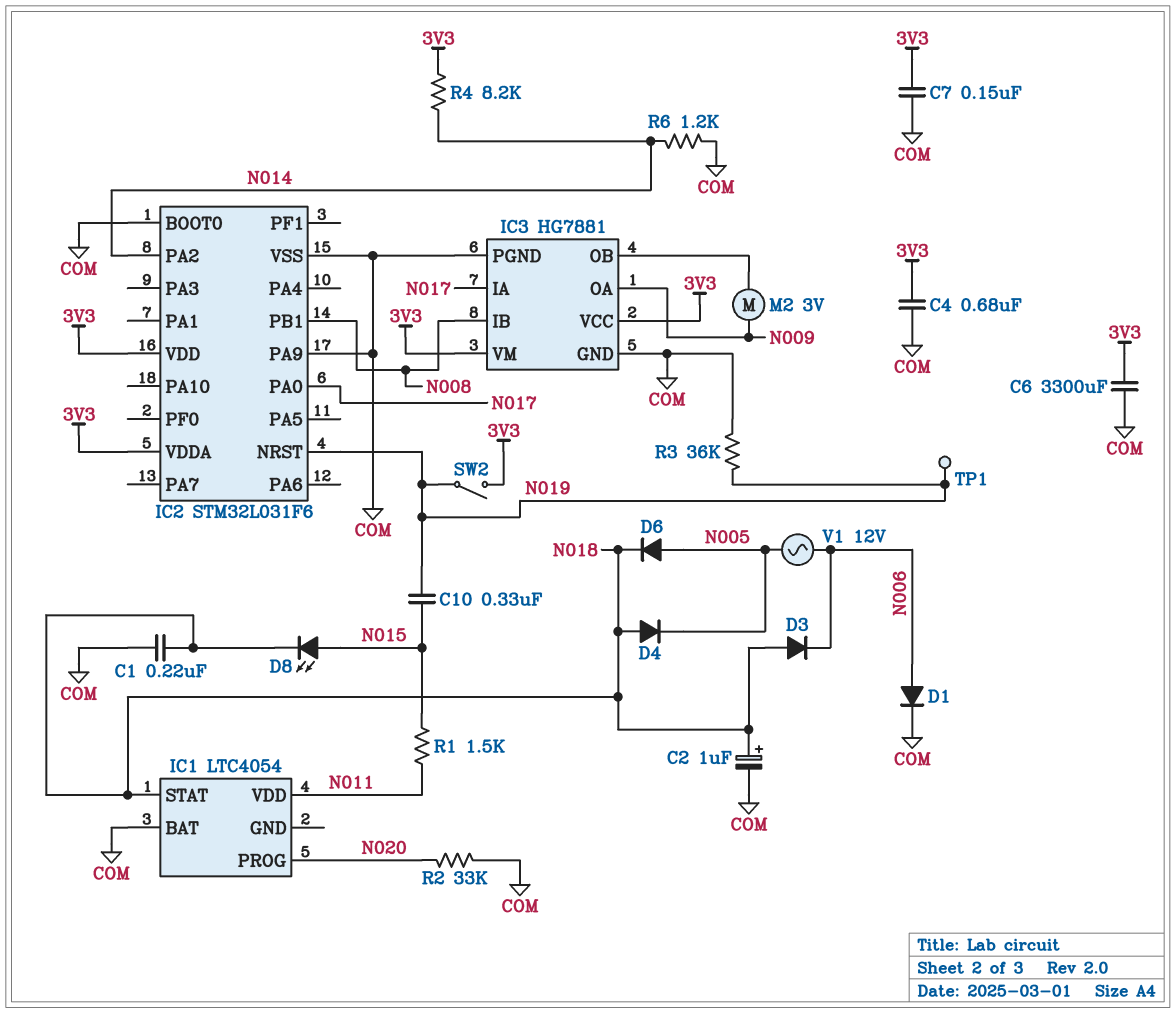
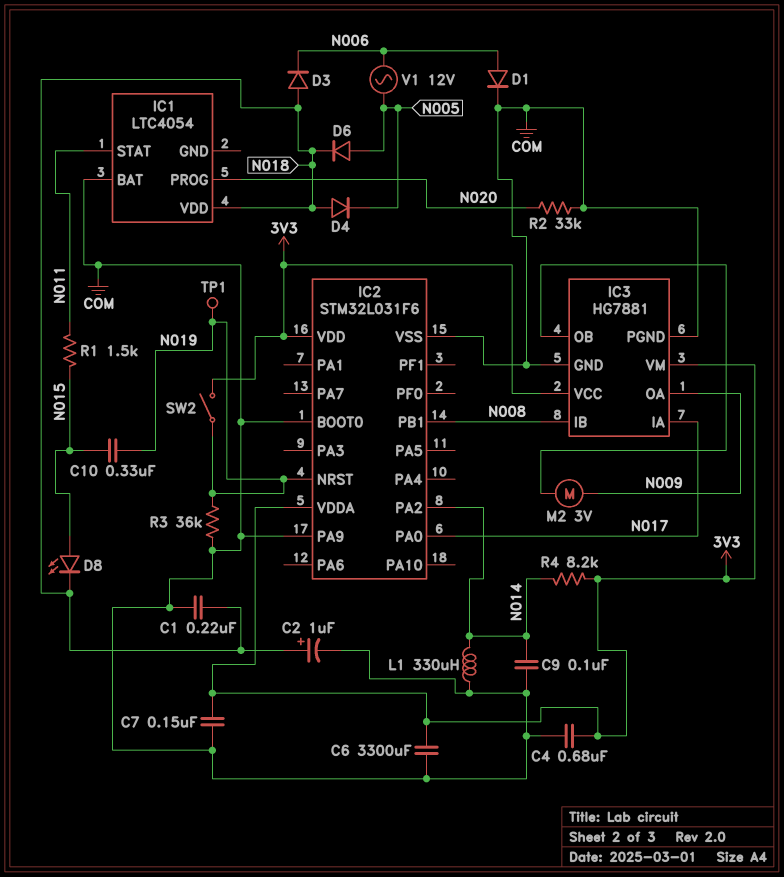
C9: none -> 100nF (COM, N014)
IC1 pin STAT: N018 -> N011
IC1 pin VDD: N011 -> N018
L1: none -> 330uH (COM, N014)
R6: 1.2k (COM, N014) -> none

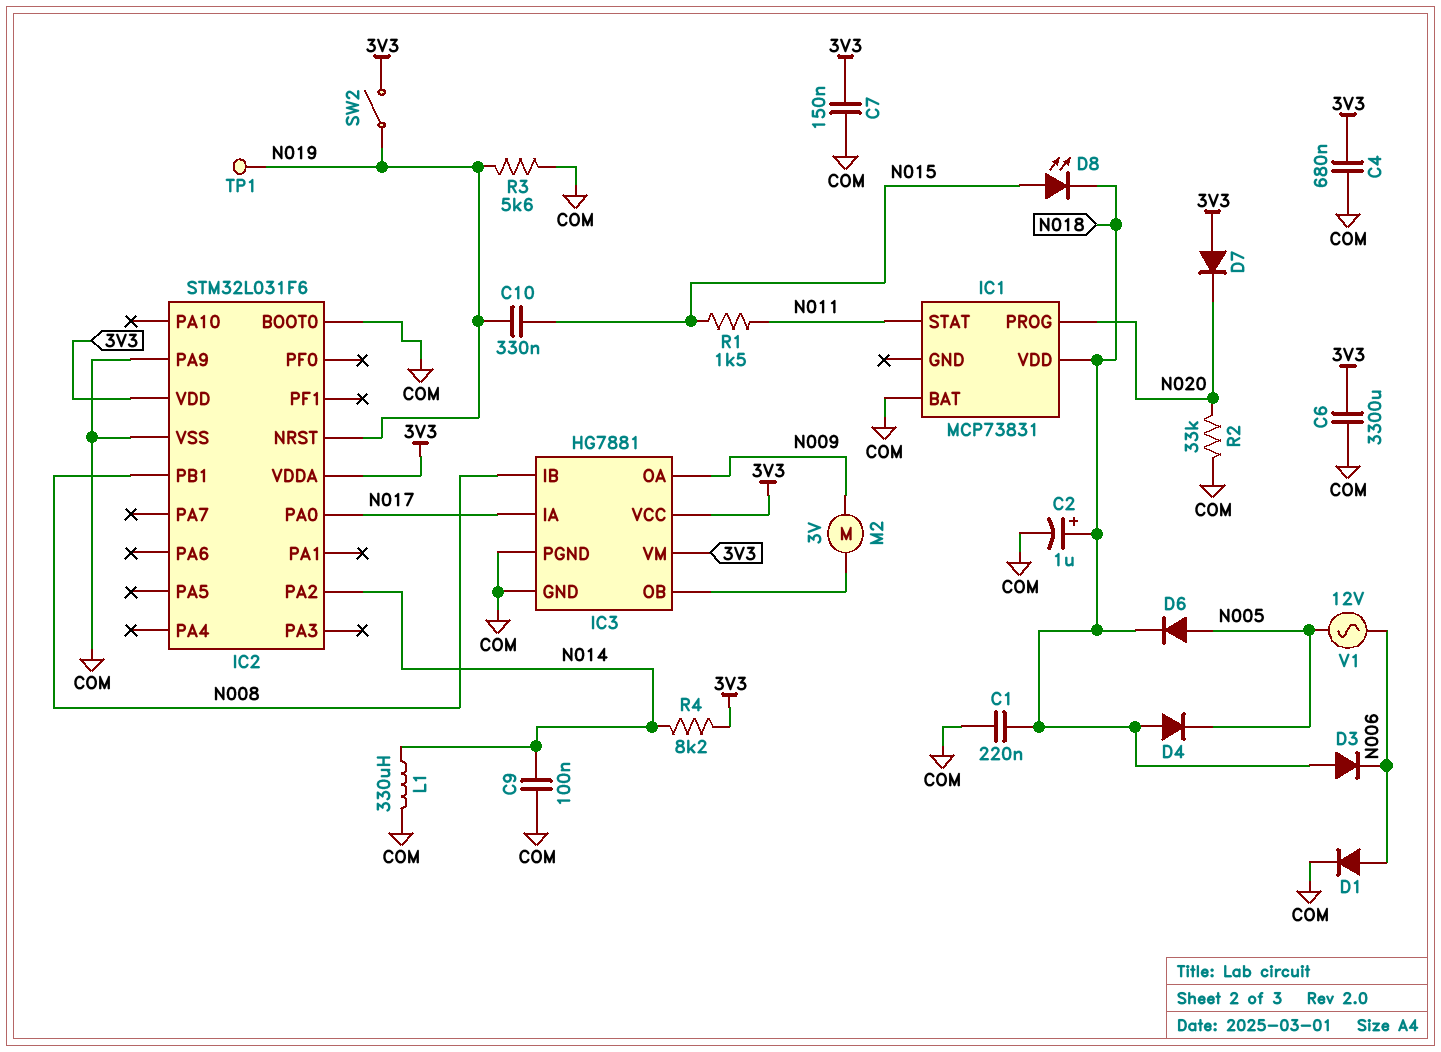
D7: none -> diode (A 3V3, K N020)
IC1: LTC4054 -> MCP73831
R3: 36k (COM, N019) -> 5.6k (COM, N019)

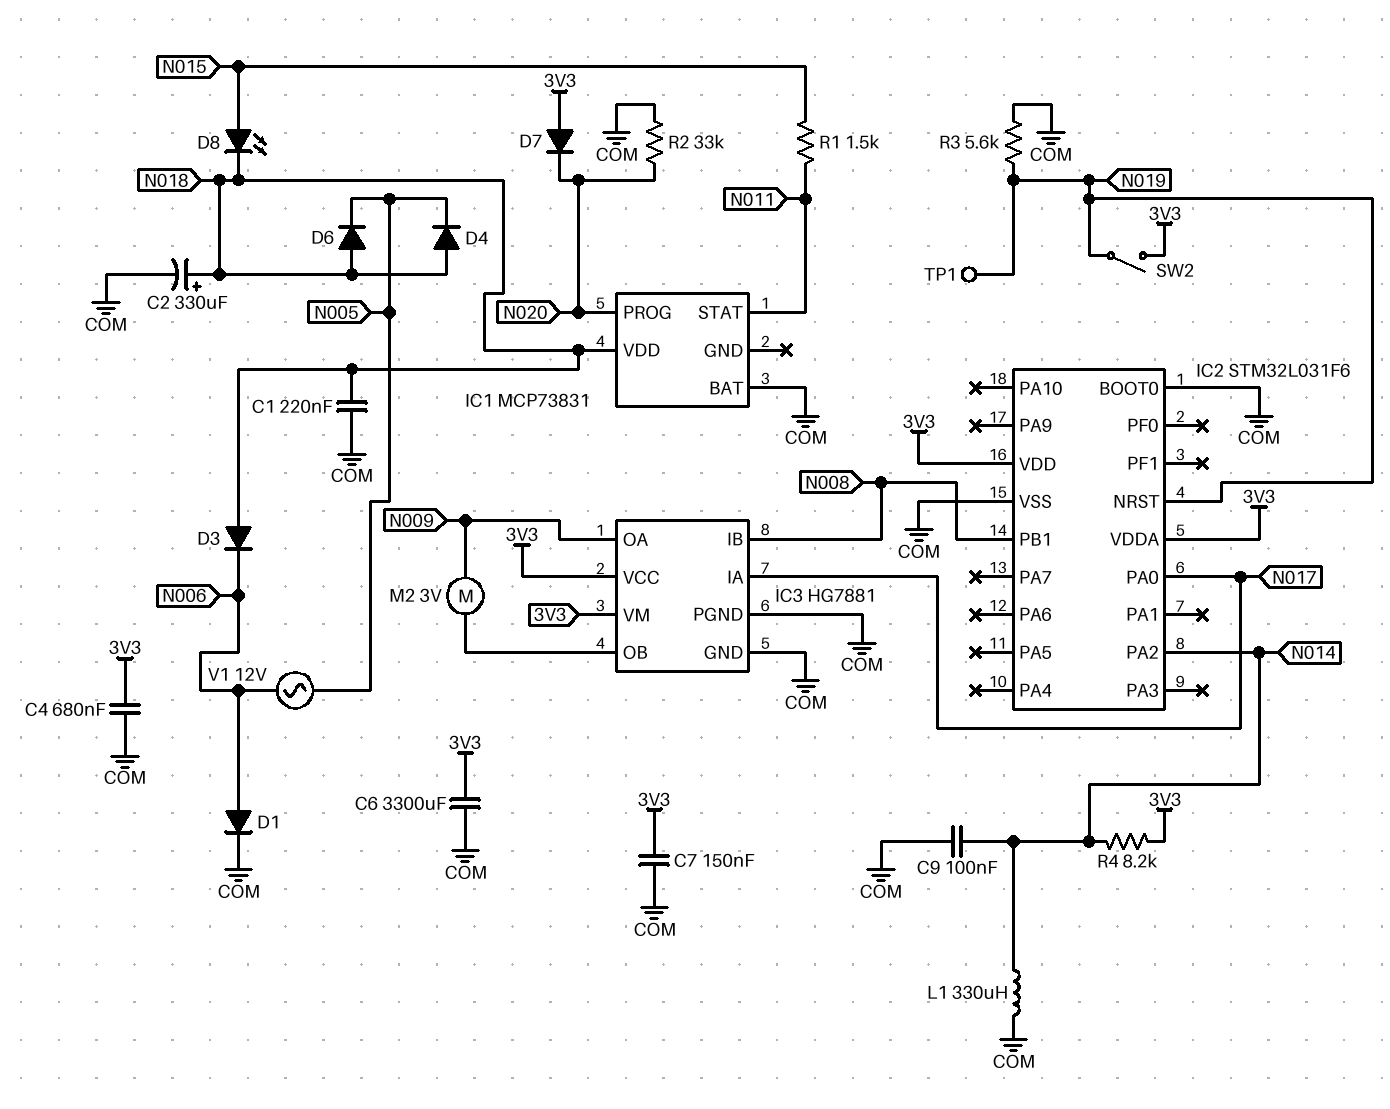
C2: 1uF (plus N018, minus COM) -> 330uF (plus N018, minus COM)
C10: 330nF (N015, N019) -> none
D6: diode (A N005, K N018) -> diode (A N018, K N005)
IC2 pin PA9: COM -> none

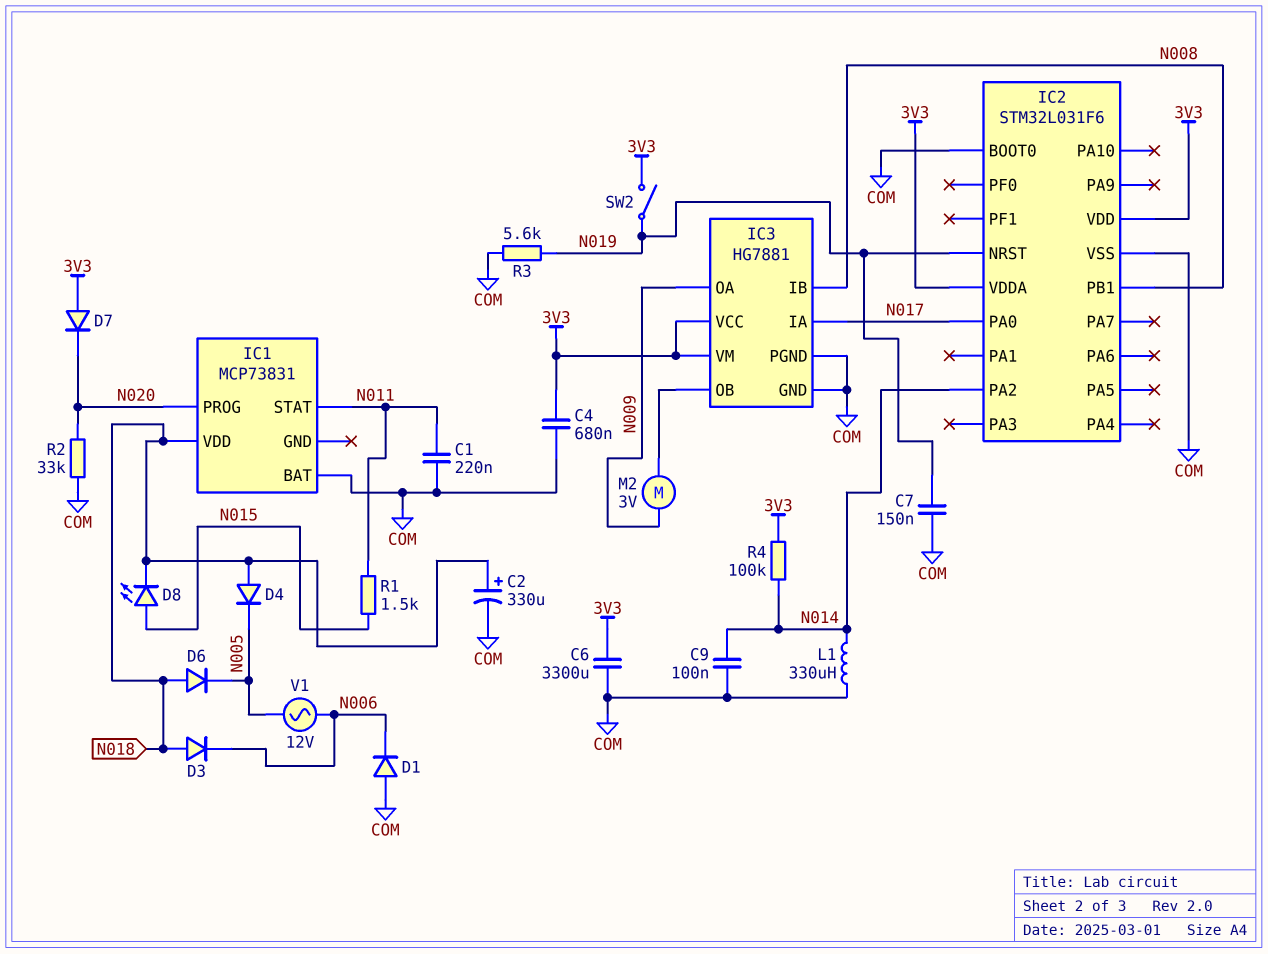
C1: 220nF (COM, N018) -> 220nF (COM, N011)
C7: 150nF (3V3, COM) -> 150nF (COM, N019)
D1: diode (A N006, K COM) -> diode (A COM, K N006)
R4: 8.2k (3V3, N014) -> 100k (3V3, N014)
TP1: test point (N019) -> none

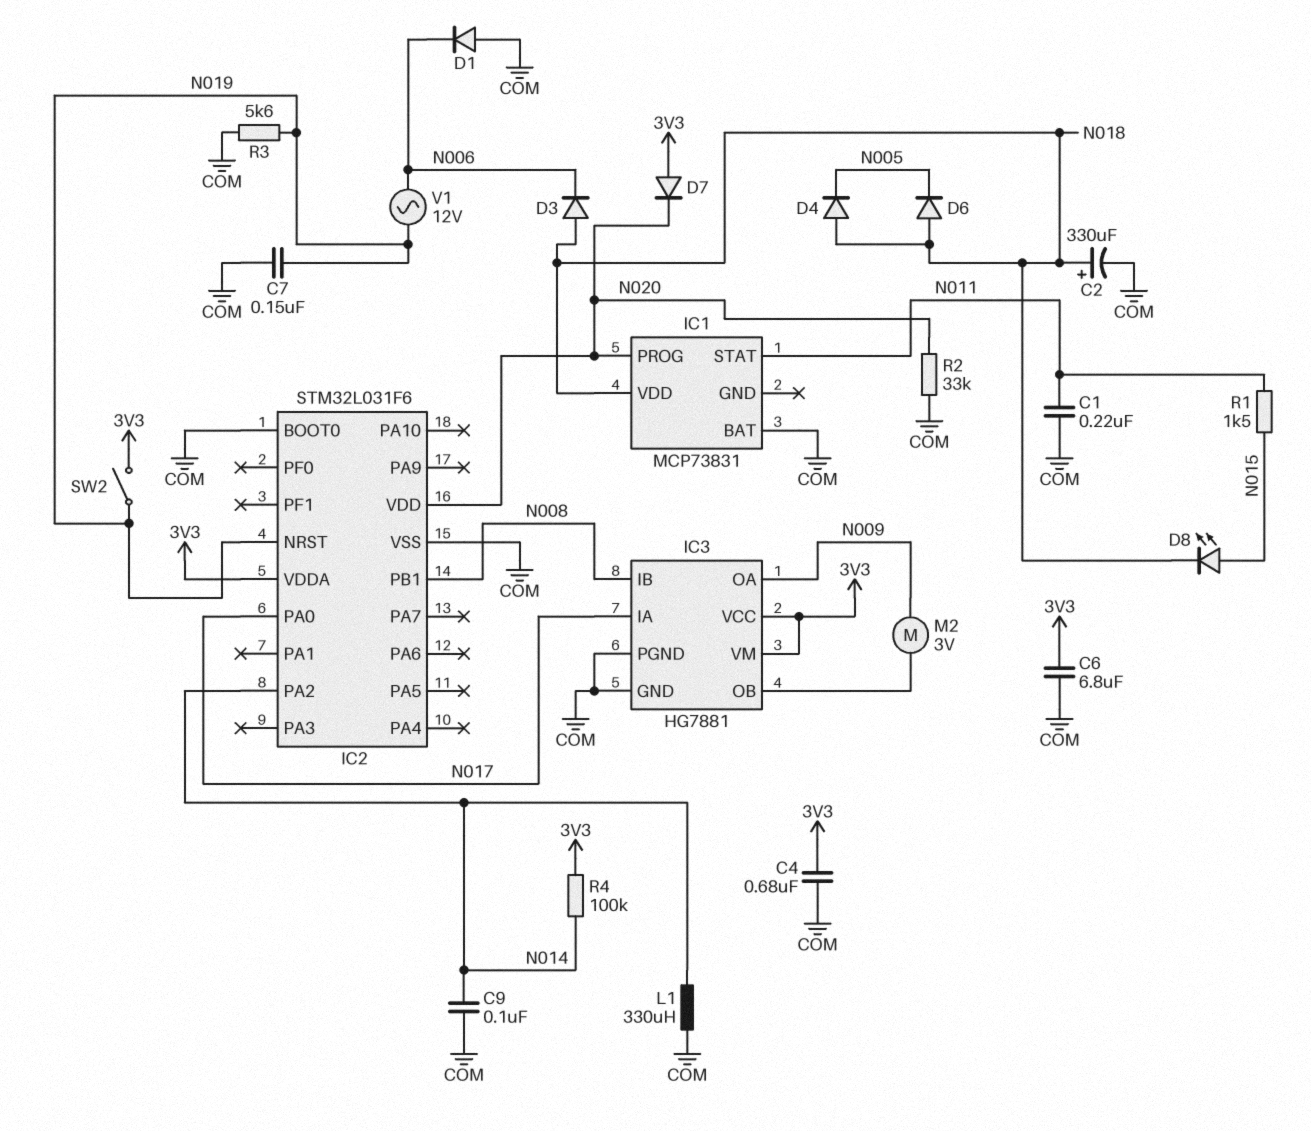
C6: 3300uF (3V3, COM) -> 6.8uF (3V3, COM)
IC2 pin VDD: 3V3 -> N020
V1: AC 12V (N005, N006) -> AC 12V (N006, N019)

